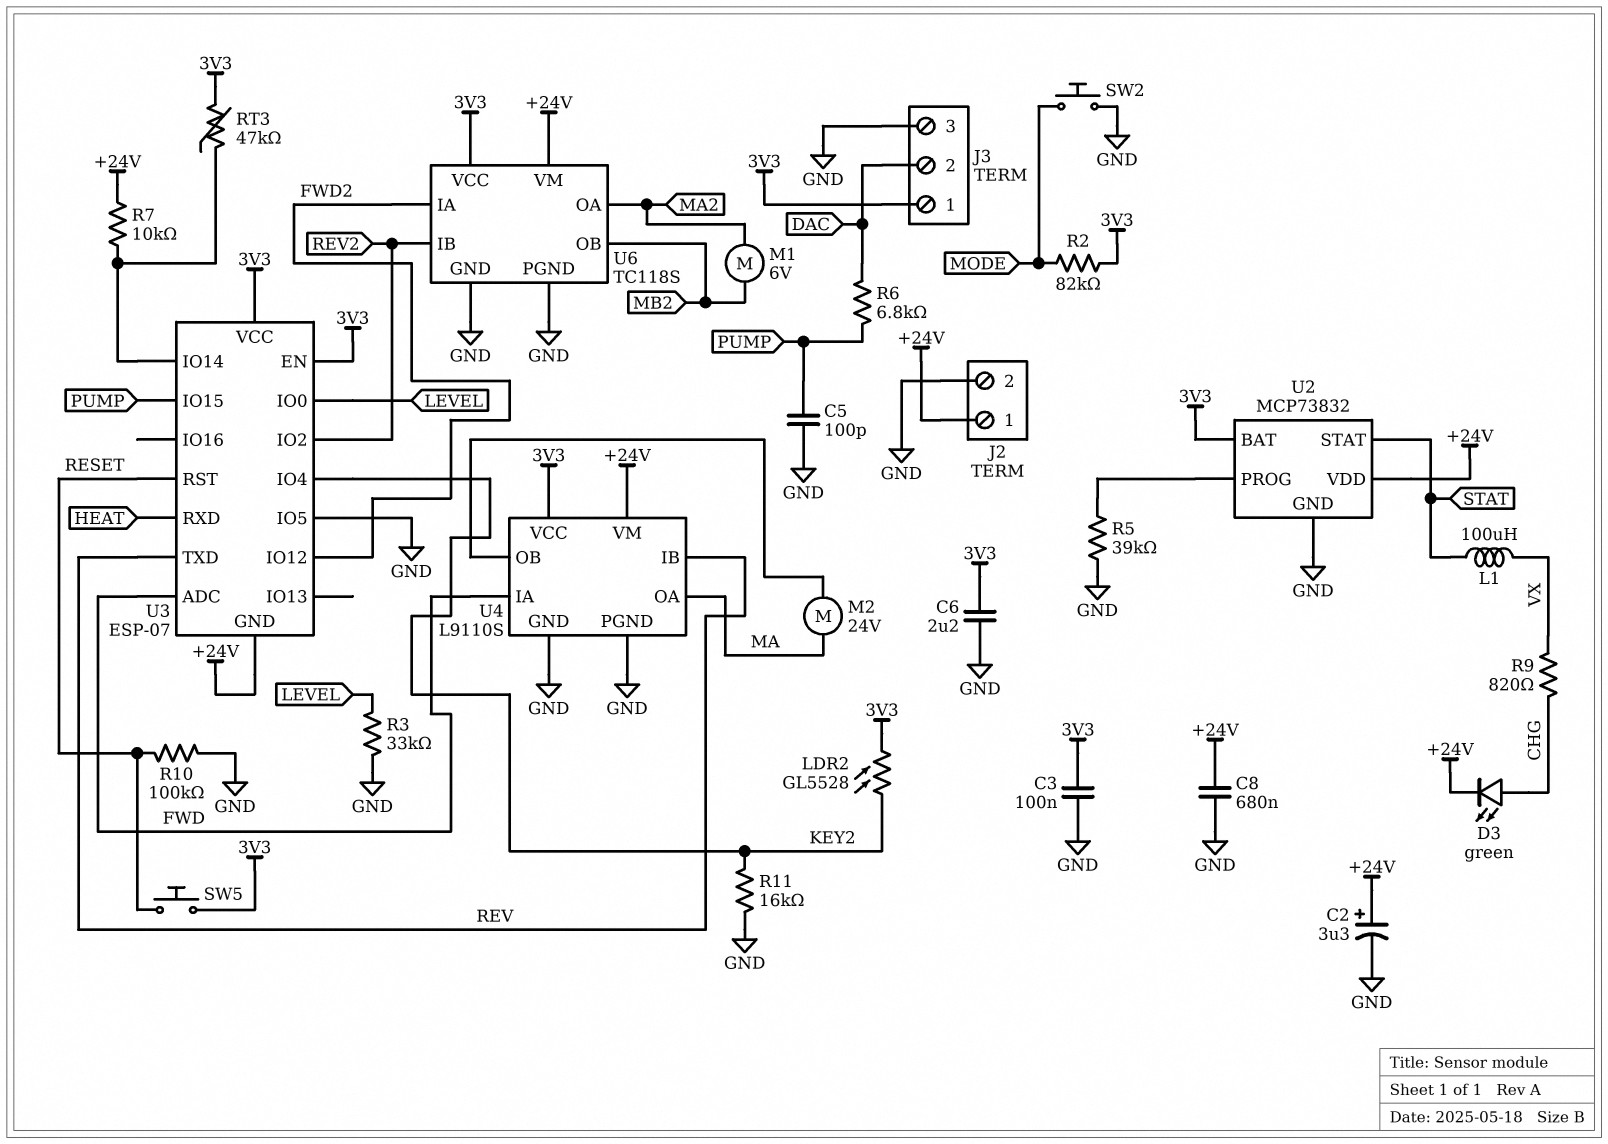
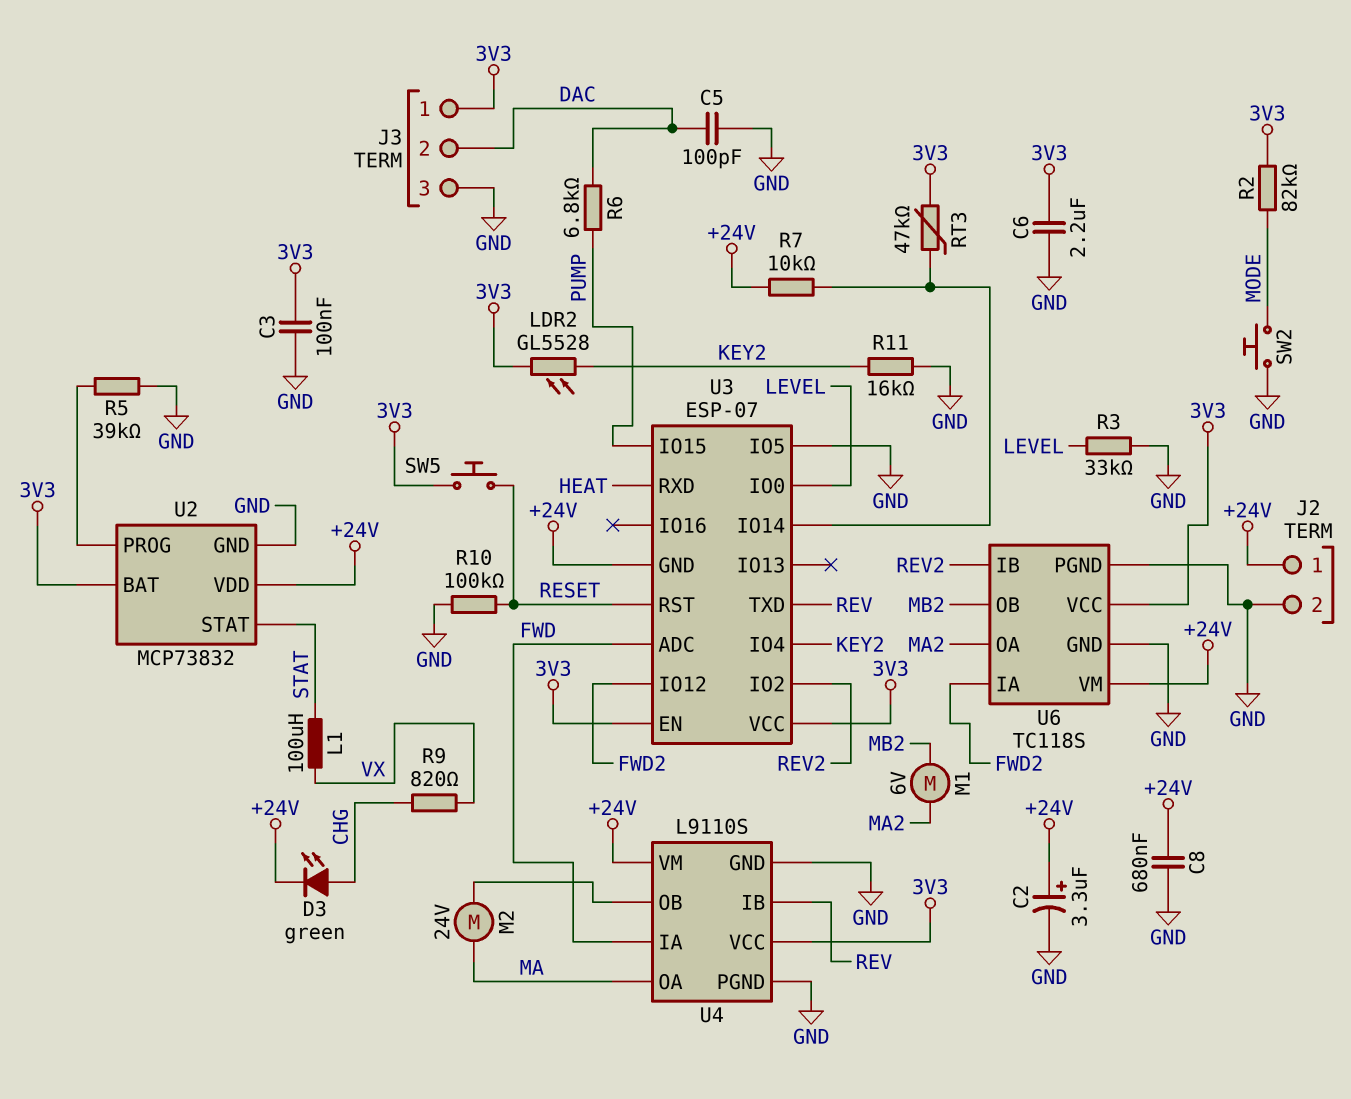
C5: 100pF (GND, PUMP) -> 100pF (DAC, GND)

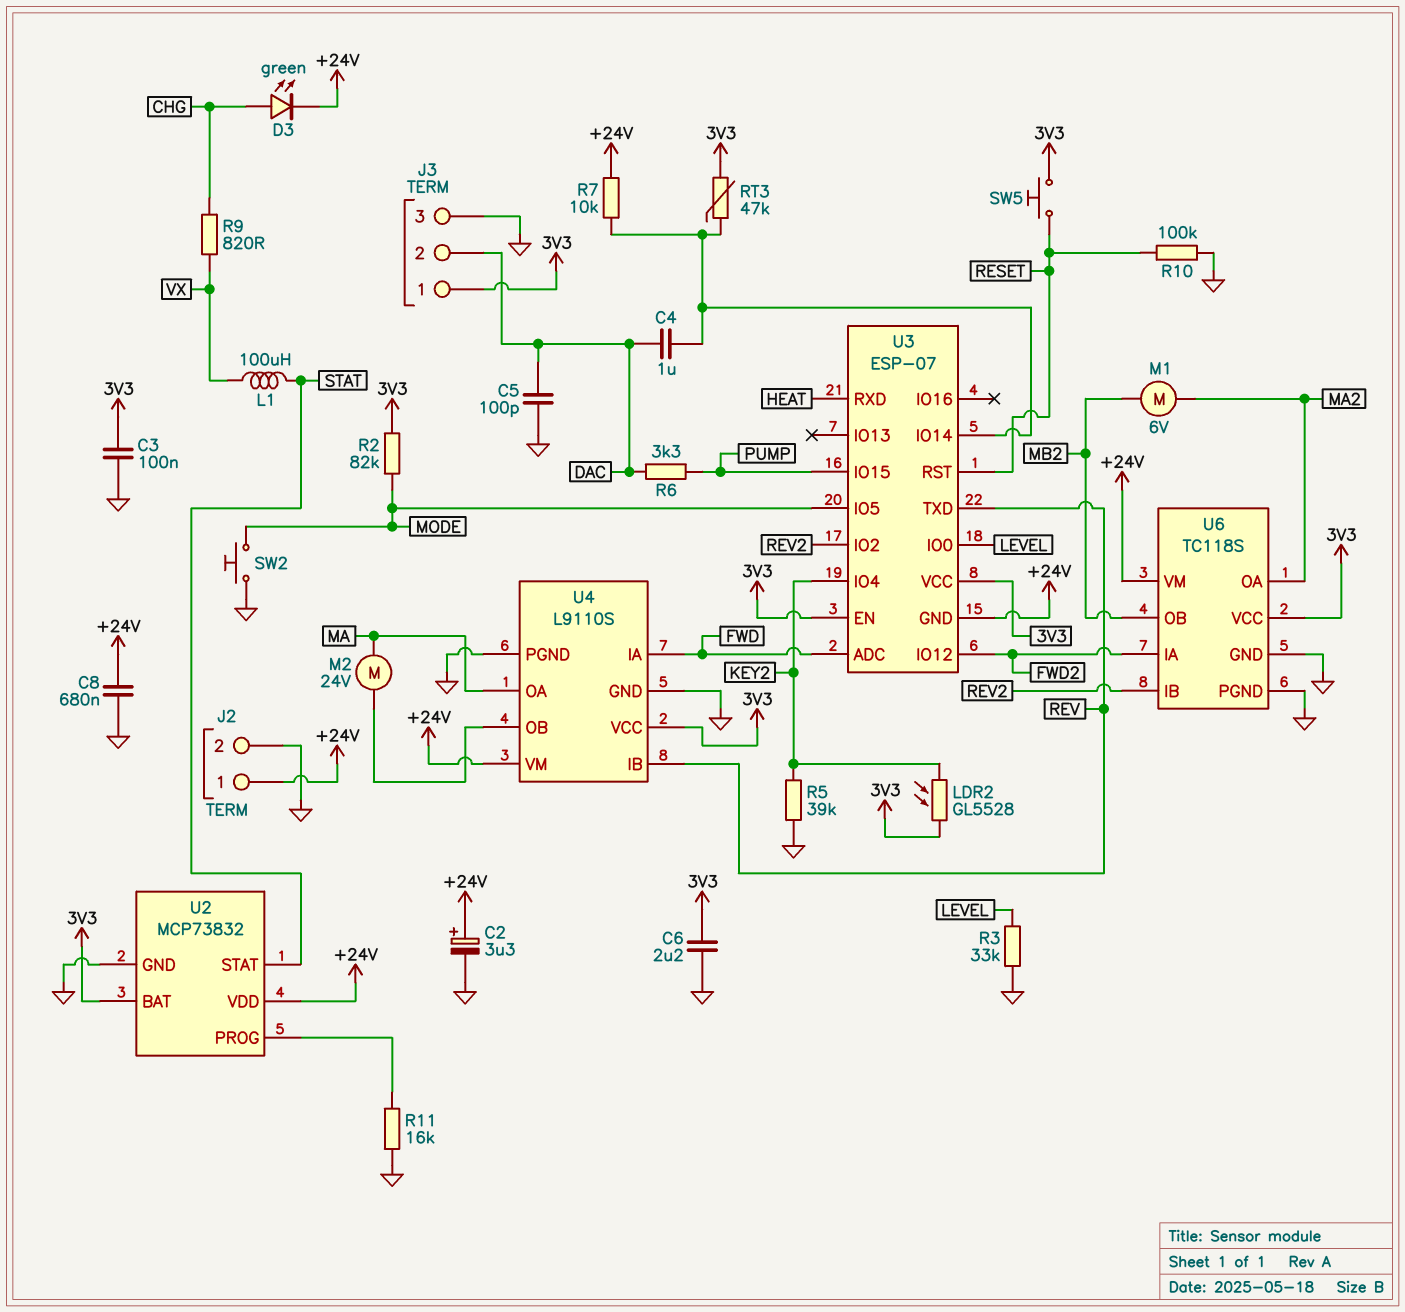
C4: none -> 1uF (DAC, U3/IO14)
R5: 39k (GND, U2/PROG) -> 39k (GND, KEY2)
R6: 6.8k (DAC, PUMP) -> 3.3k (DAC, PUMP)
R11: 16k (GND, KEY2) -> 16k (GND, U2/PROG)
U3 pin IO5: GND -> MODE

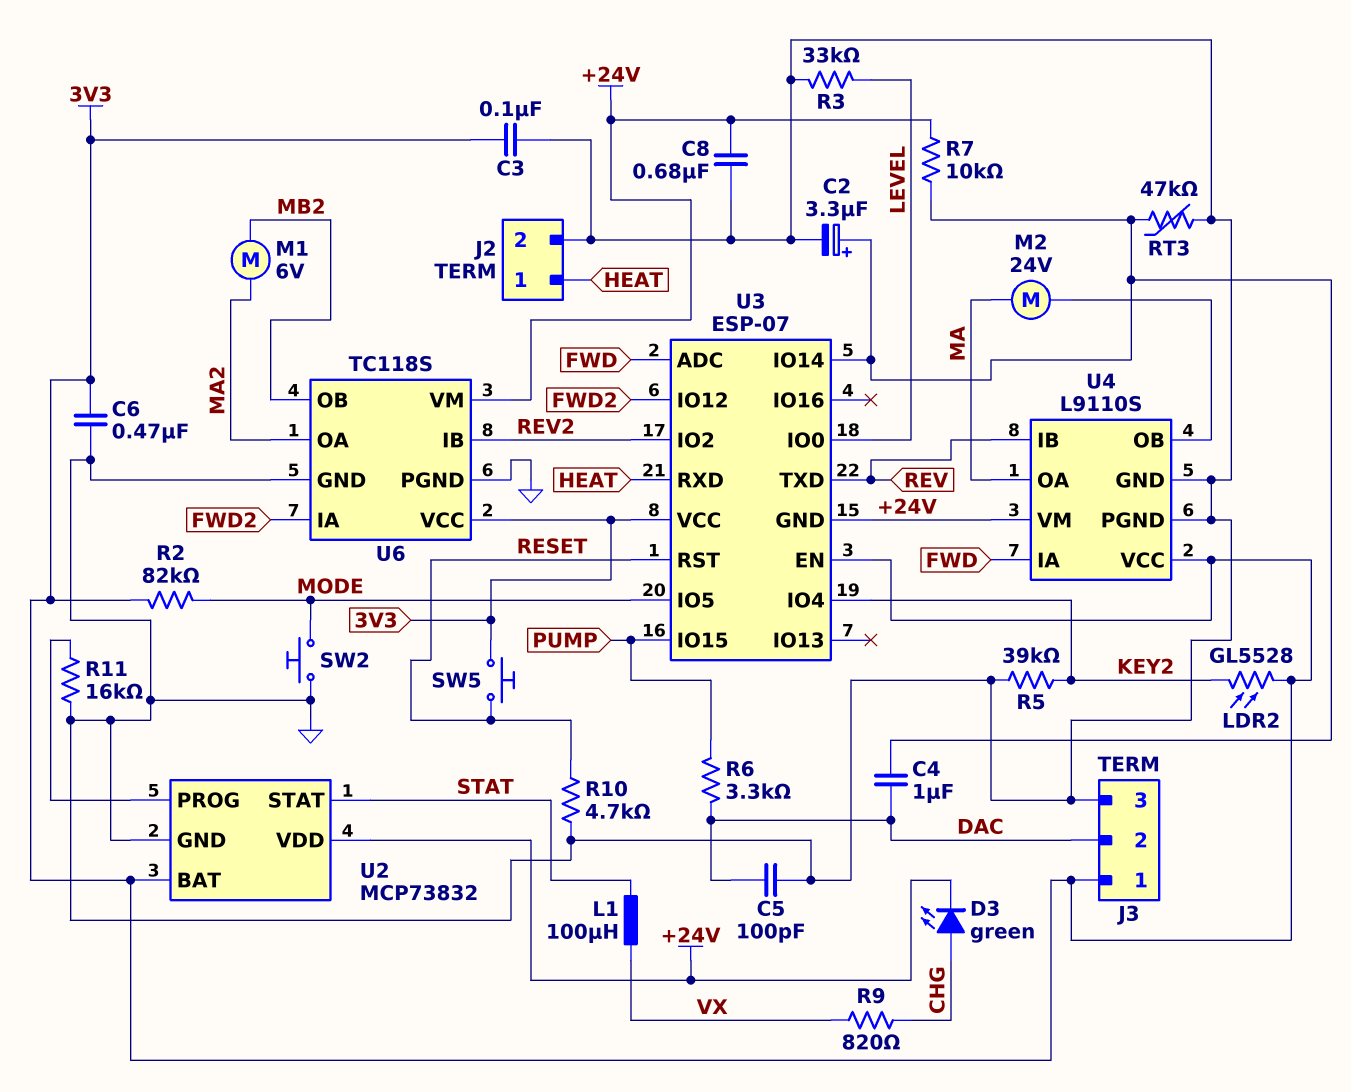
C2: 3.3uF (plus +24V, minus GND) -> 3.3uF (plus U3/IO14, minus GND)
C6: 2.2uF (3V3, GND) -> 470nF (3V3, GND)
J2 pin 1: +24V -> HEAT
R10: 100k (GND, RESET) -> 4.7k (GND, RESET)
RT3: 47k (3V3, U3/IO14) -> 47k (GND, U3/IO14)

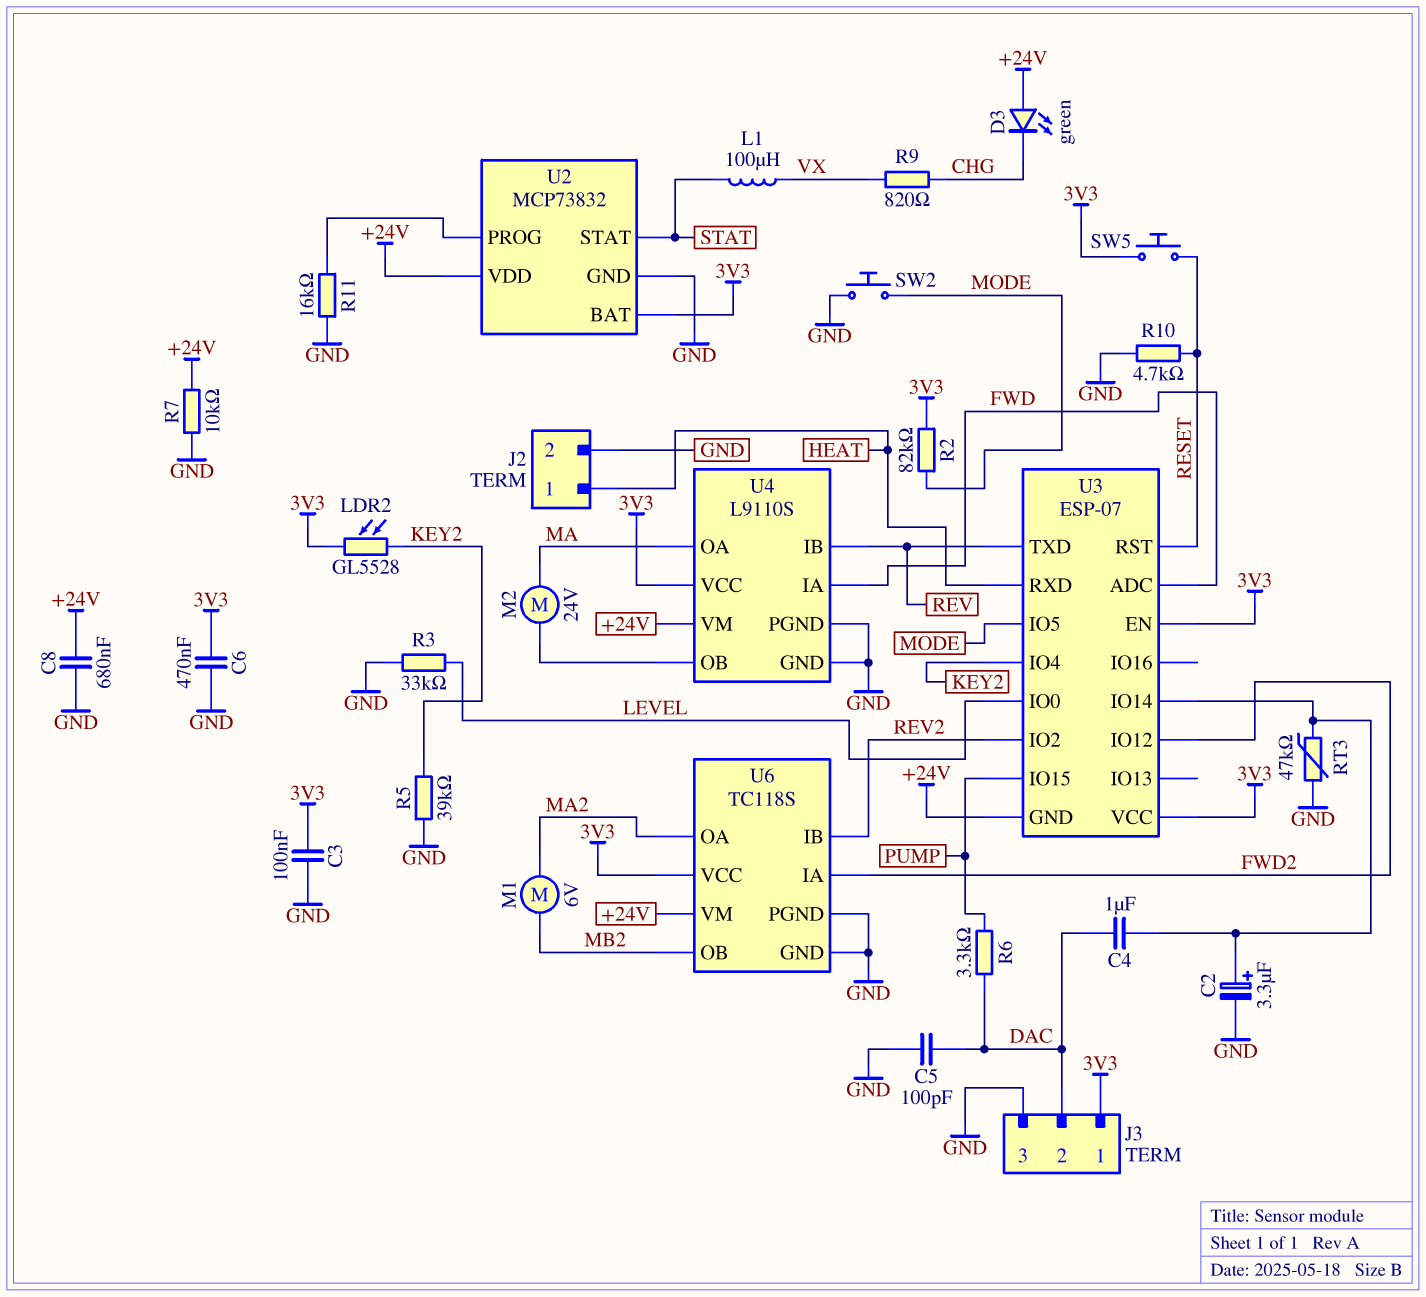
D3: LED green (A CHG, K +24V) -> LED green (A +24V, K CHG)
R7: 10k (+24V, U3/IO14) -> 10k (+24V, GND)

